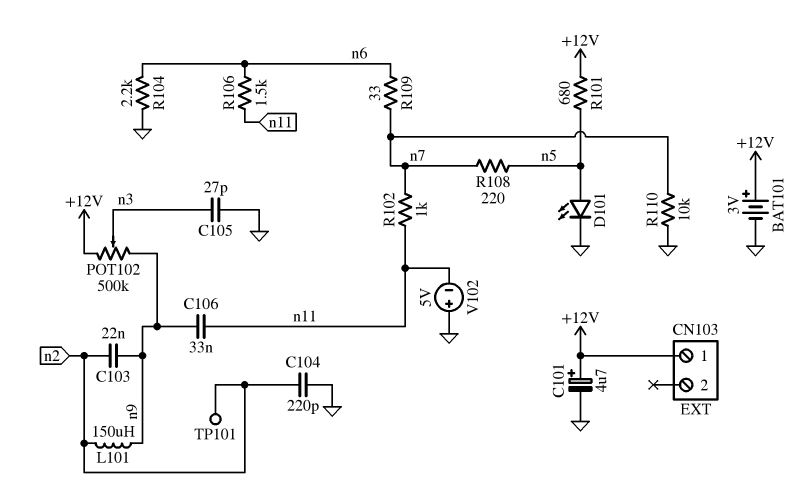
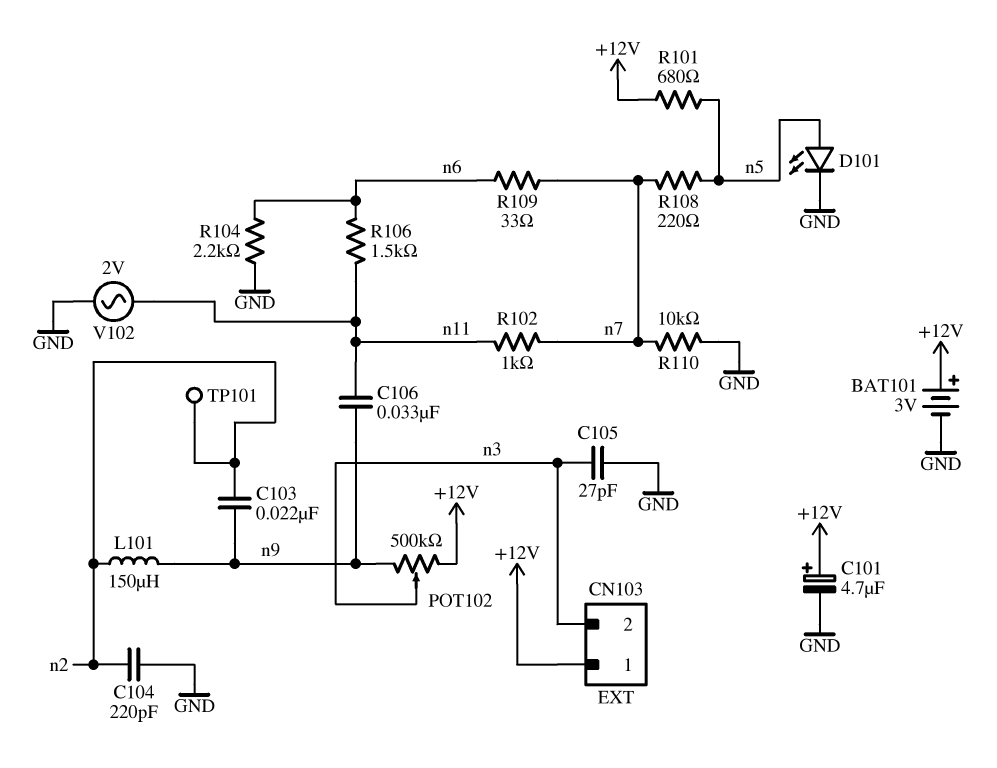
CN103 pin 2: none -> n3
V102: 5V (plus GND, minus n11) -> AC 2V (GND, n11)

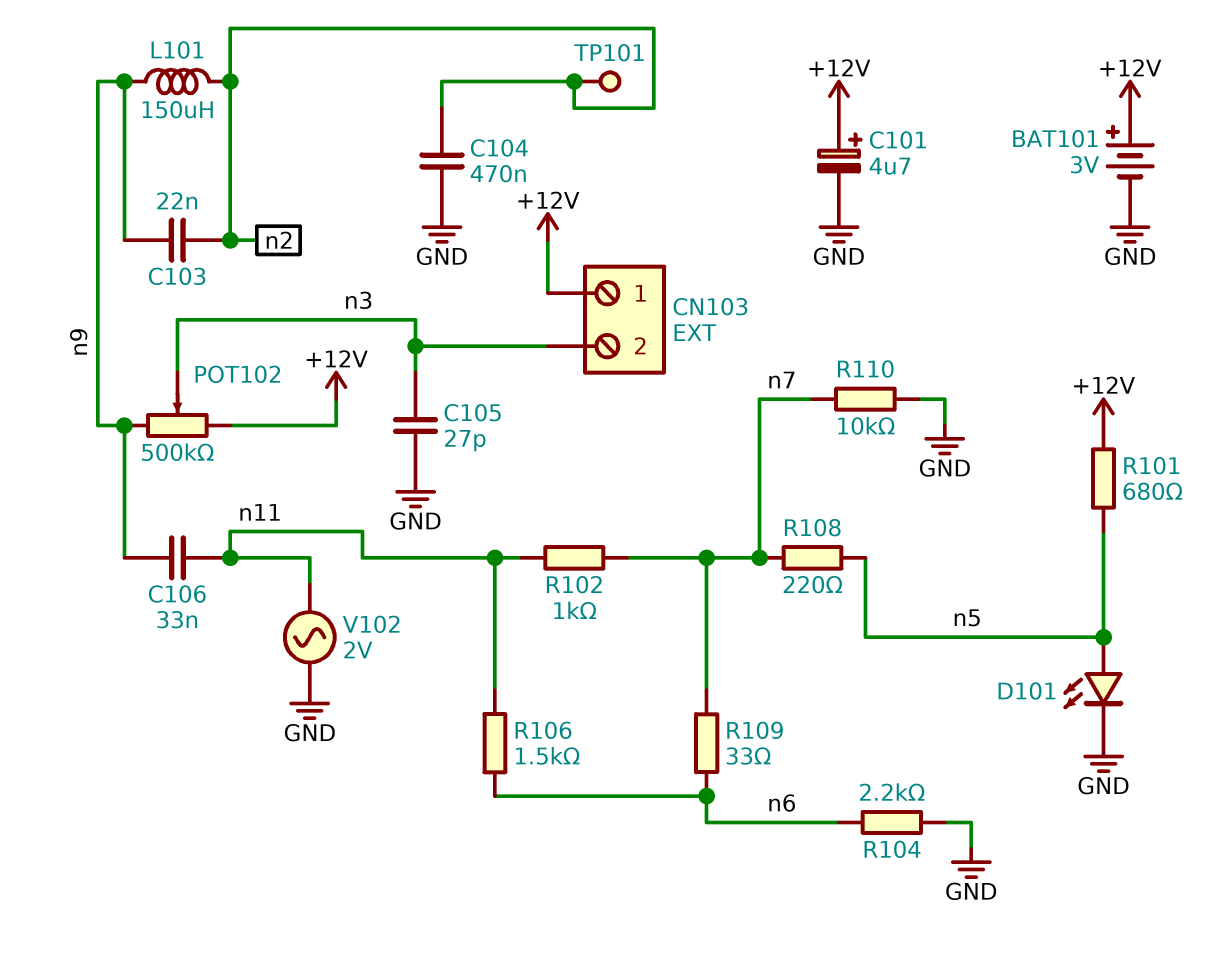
C104: 220pF (GND, n2) -> 470nF (GND, n2)

